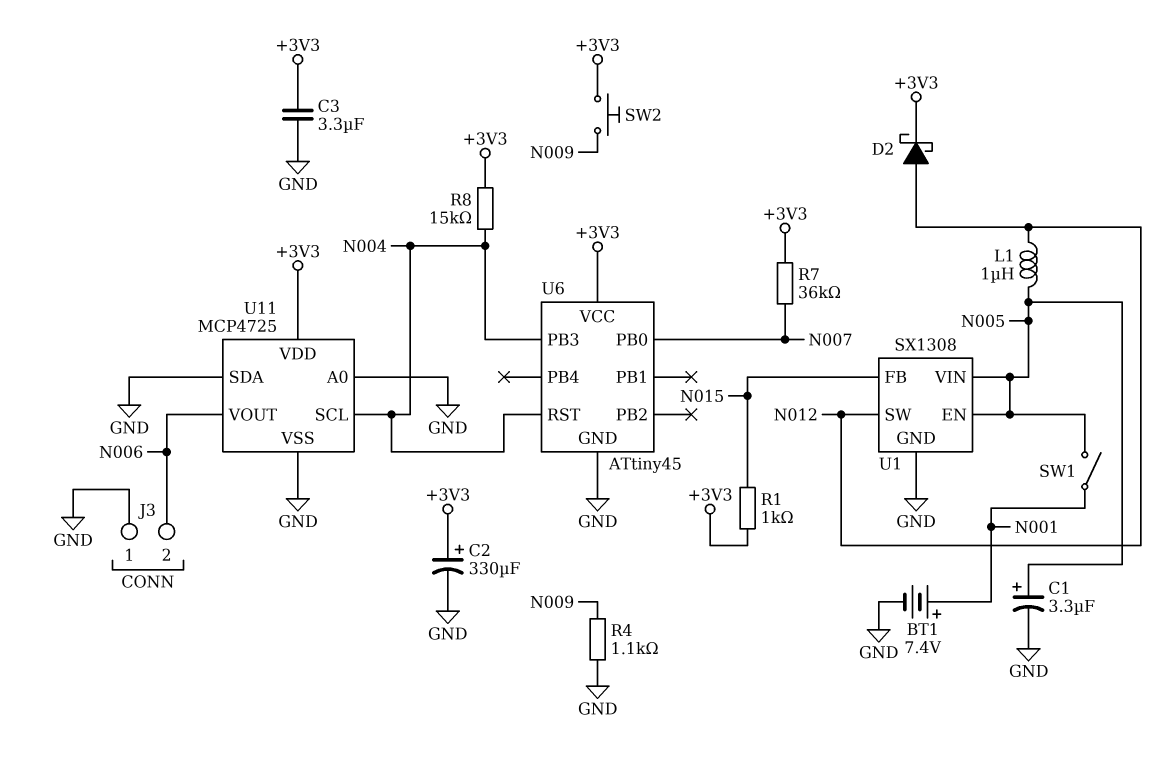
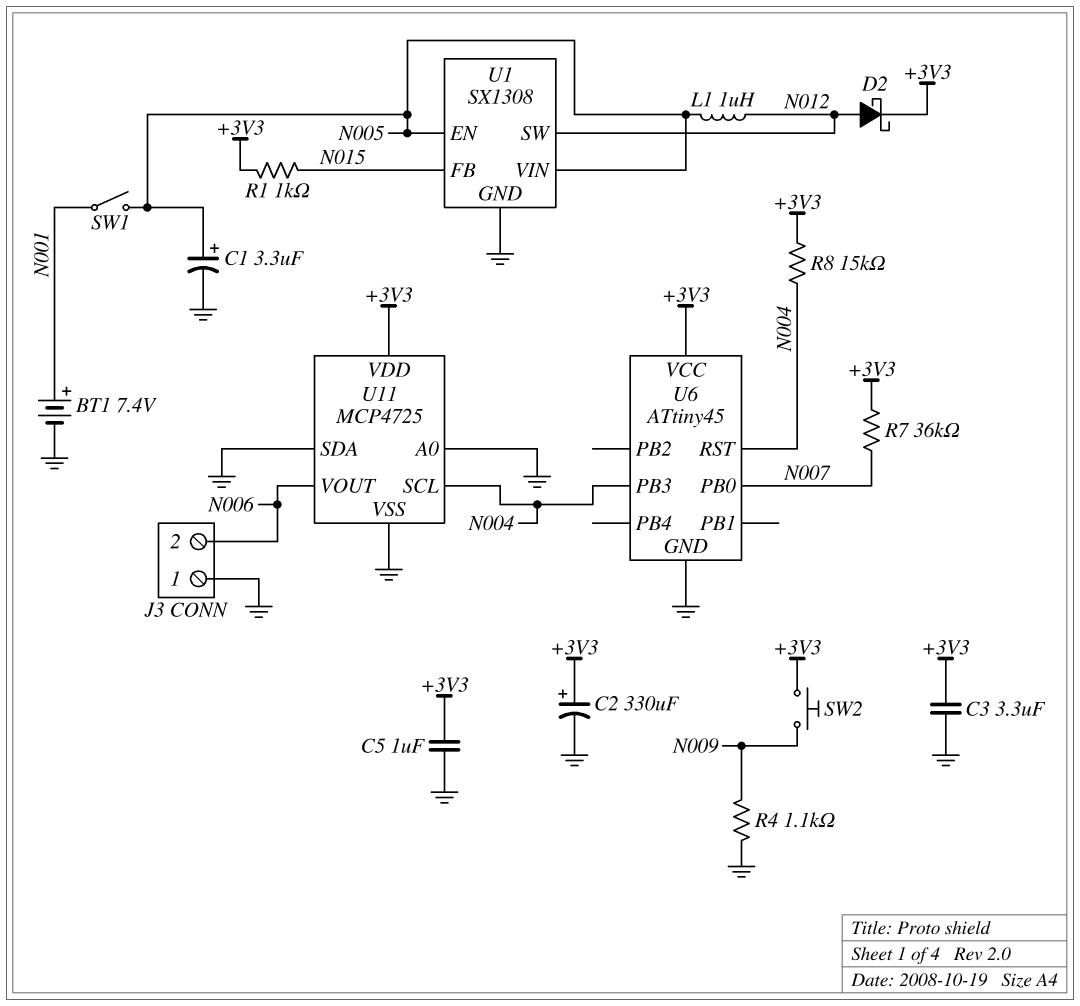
C5: none -> 1uF (+3V3, GND)

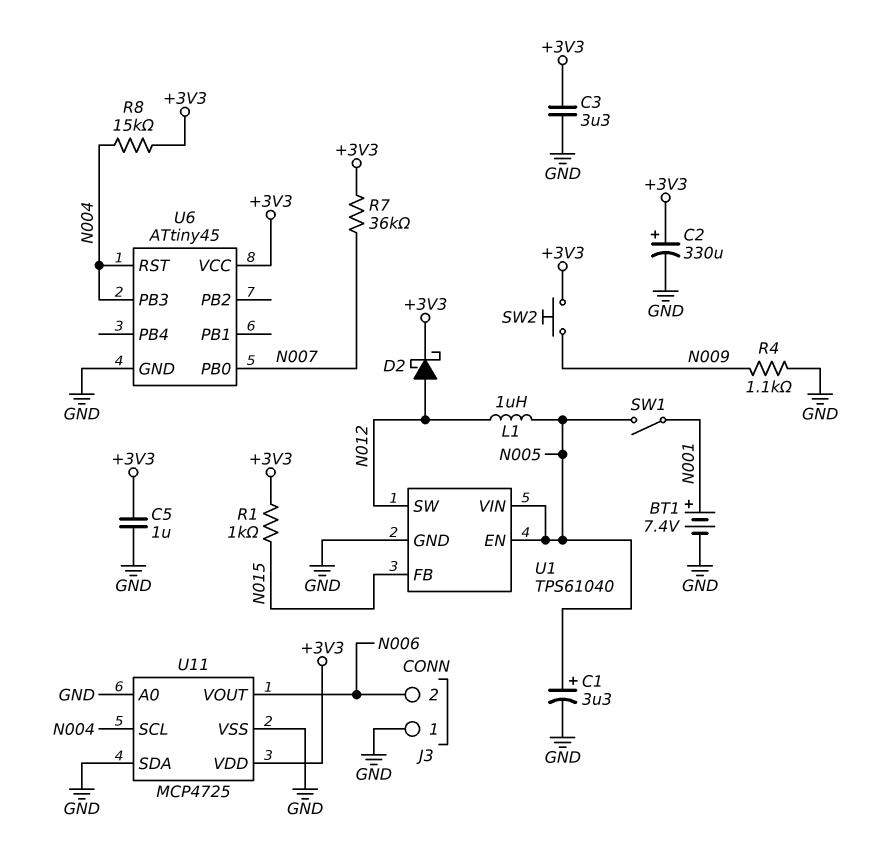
U1: SX1308 -> TPS61040

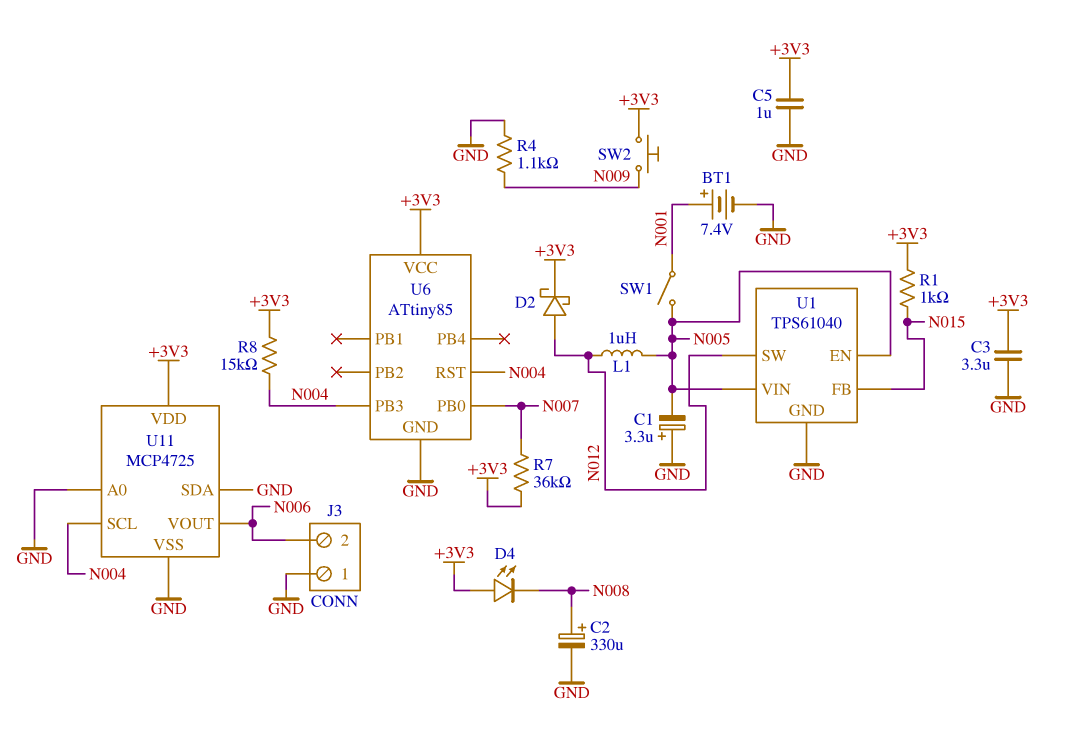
C1: 3.3uF (plus N005, minus GND) -> 3.3uF (plus GND, minus N005)
C2: 330uF (plus +3V3, minus GND) -> 330uF (plus N008, minus GND)
D4: none -> LED (A +3V3, K N008)
U6: ATtiny45 -> ATtiny85

